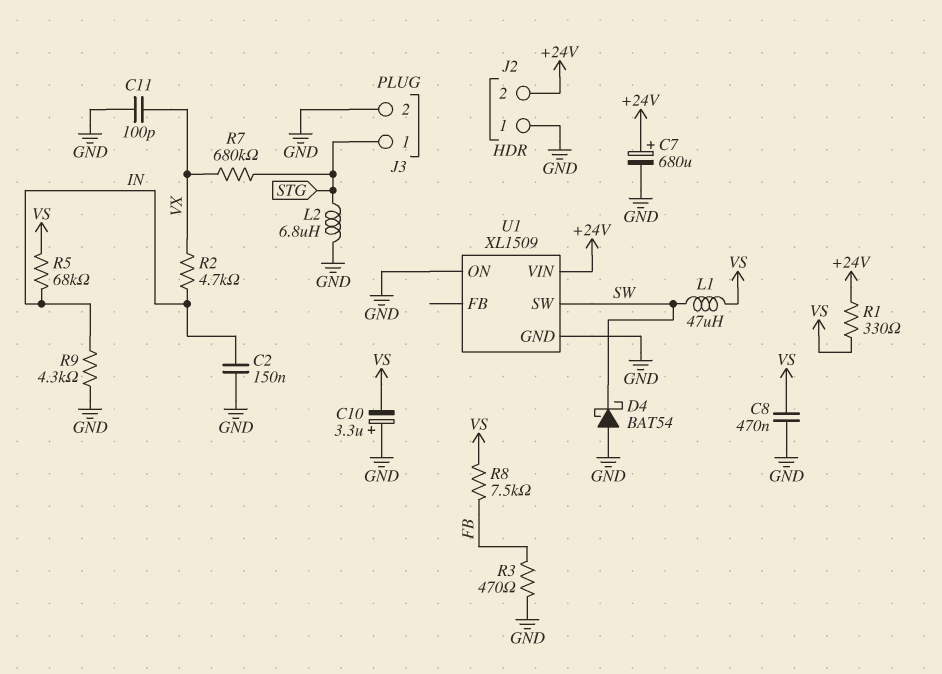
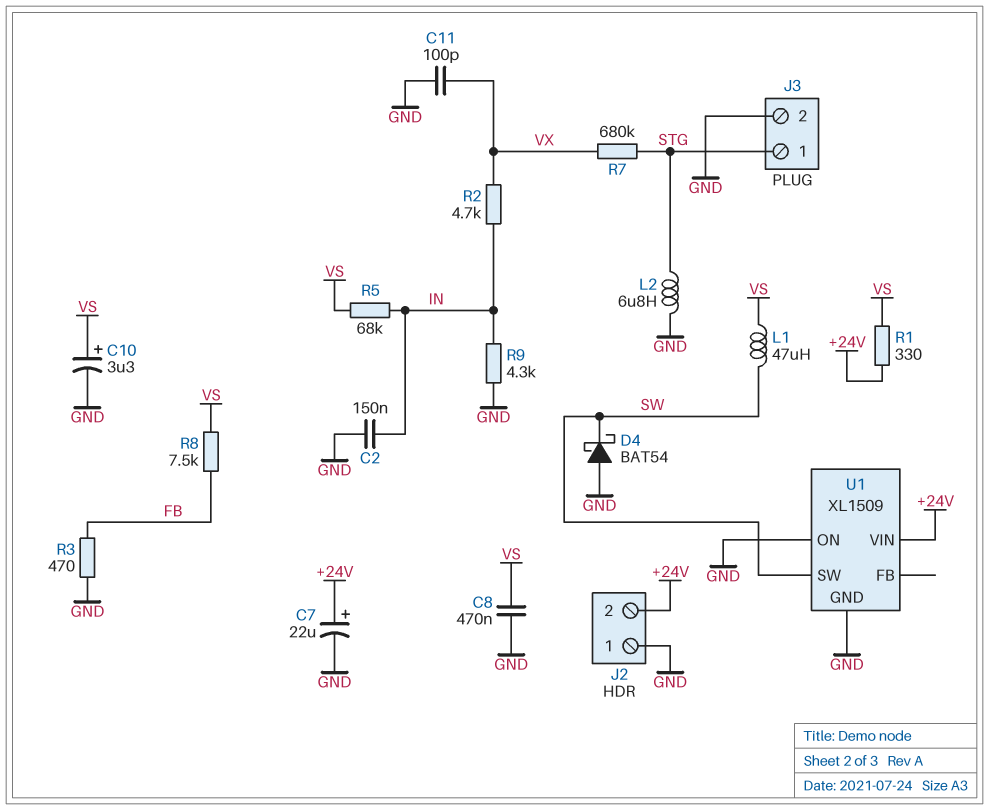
C7: 680uF (plus +24V, minus GND) -> 22uF (plus +24V, minus GND)
C10: 3.3uF (plus GND, minus VS) -> 3.3uF (plus VS, minus GND)

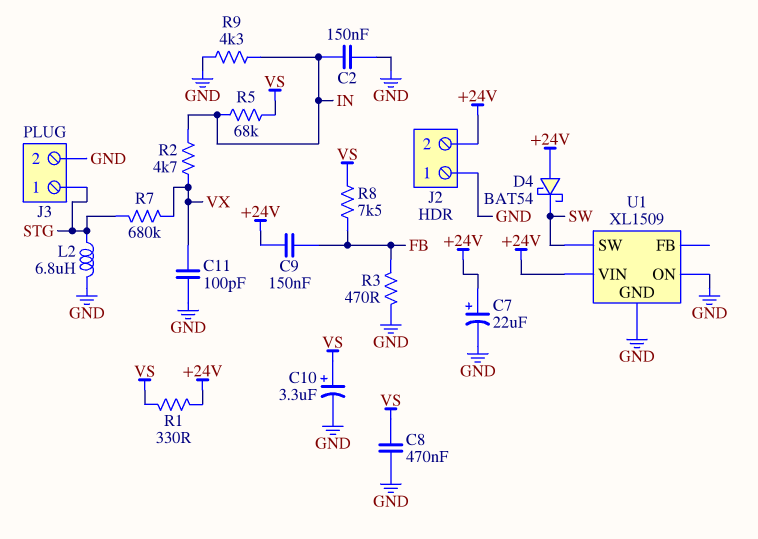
C9: none -> 150nF (+24V, FB)
D4: schottky BAT54 (A GND, K SW) -> schottky BAT54 (A +24V, K SW)
L1: 47uH (SW, VS) -> none

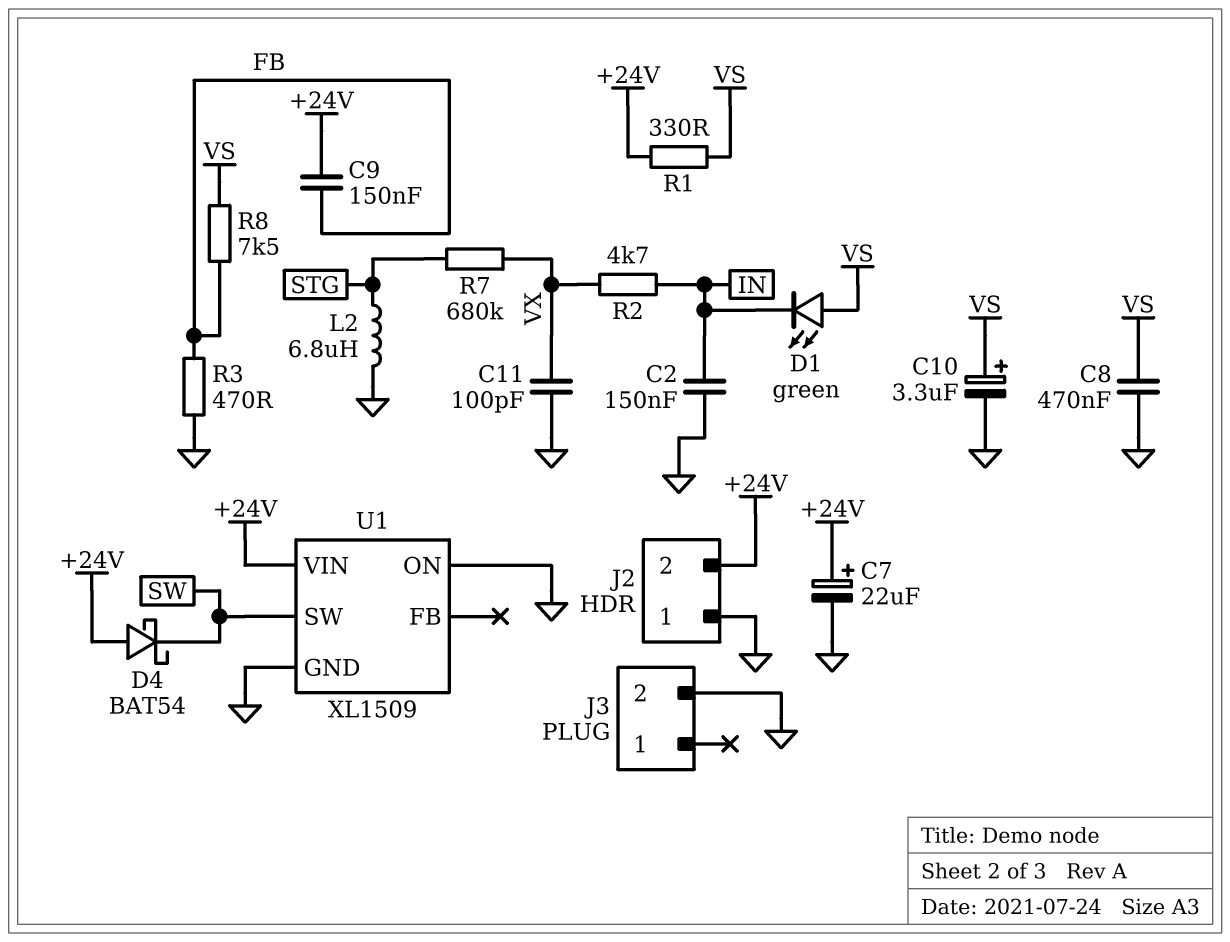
D1: none -> LED green (A VS, K IN)
J3 pin 1: STG -> none
R5: 68k (IN, VS) -> none
R9: 4.3k (GND, IN) -> none

